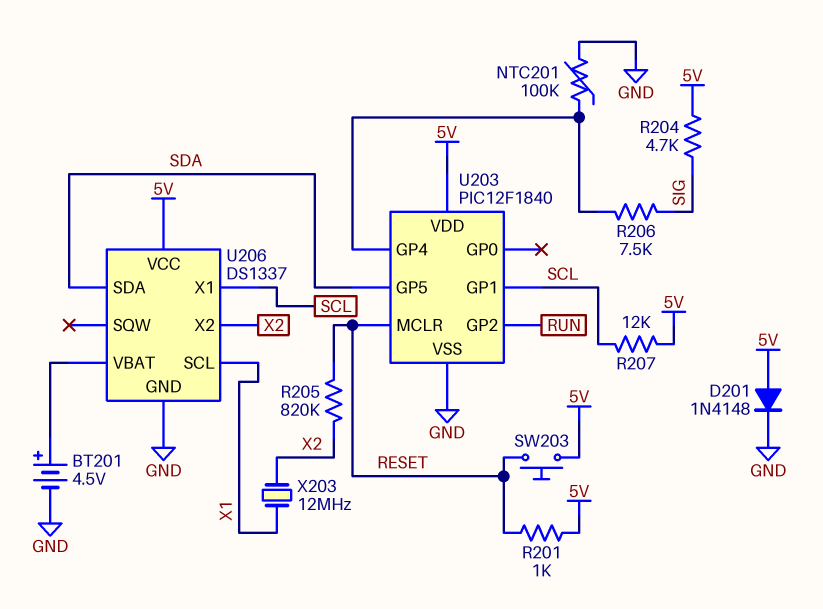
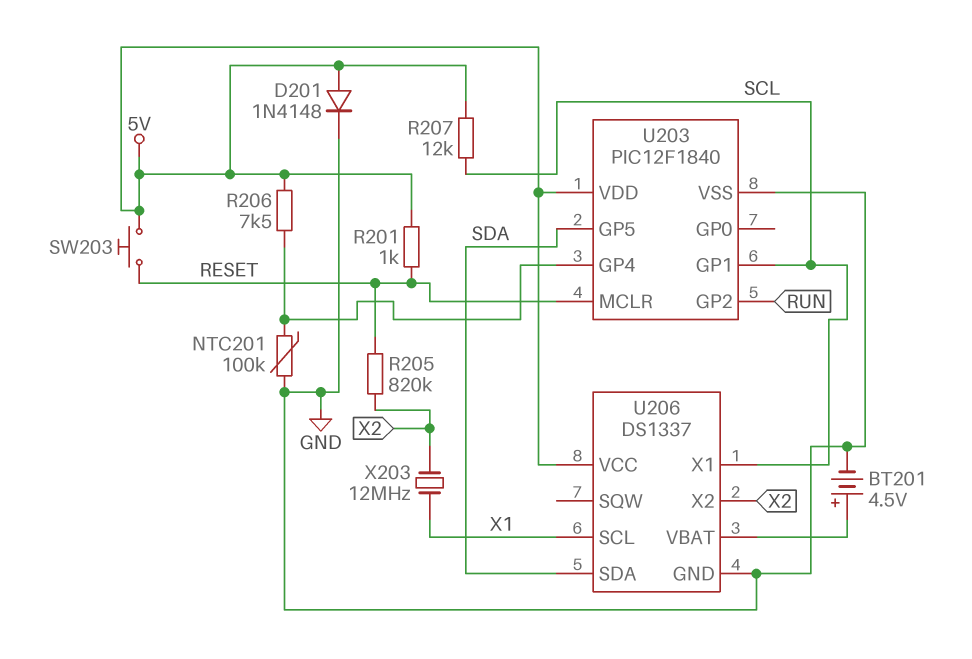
R204: 4.7k (5V, SIG) -> none
R206: 7.5k (SIG, U203/GP4) -> 7.5k (5V, U203/GP4)

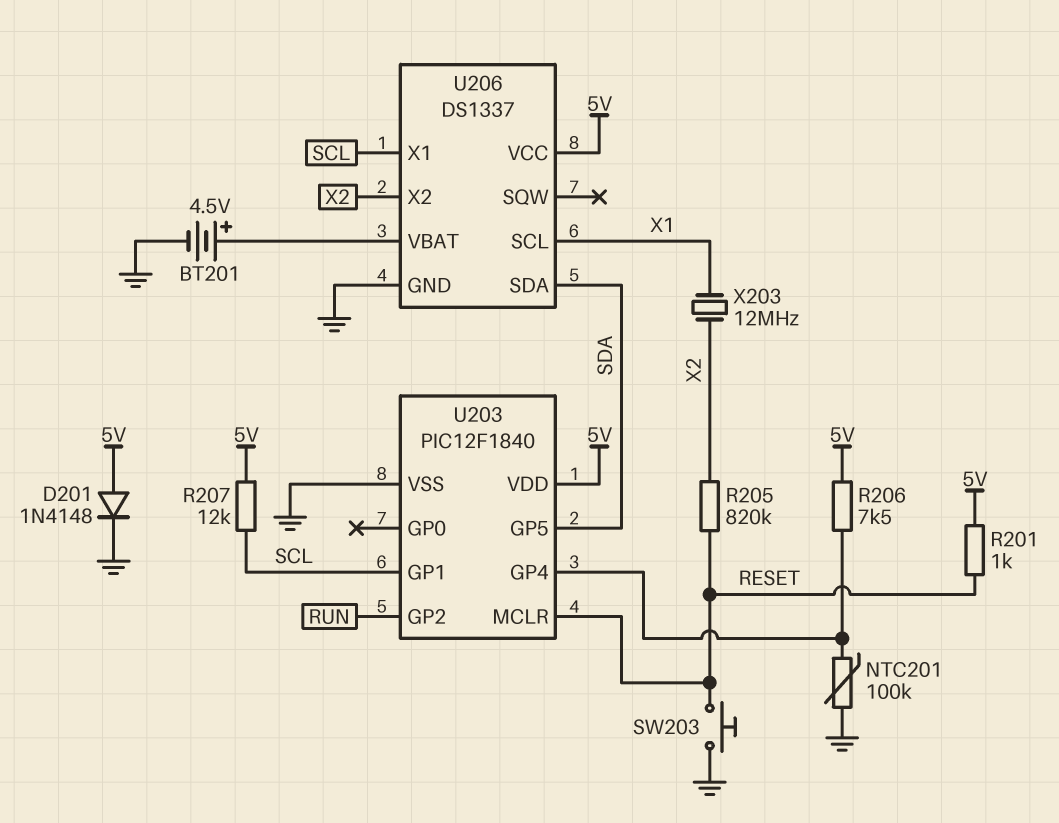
SW203: button (5V, RESET) -> button (GND, RESET)

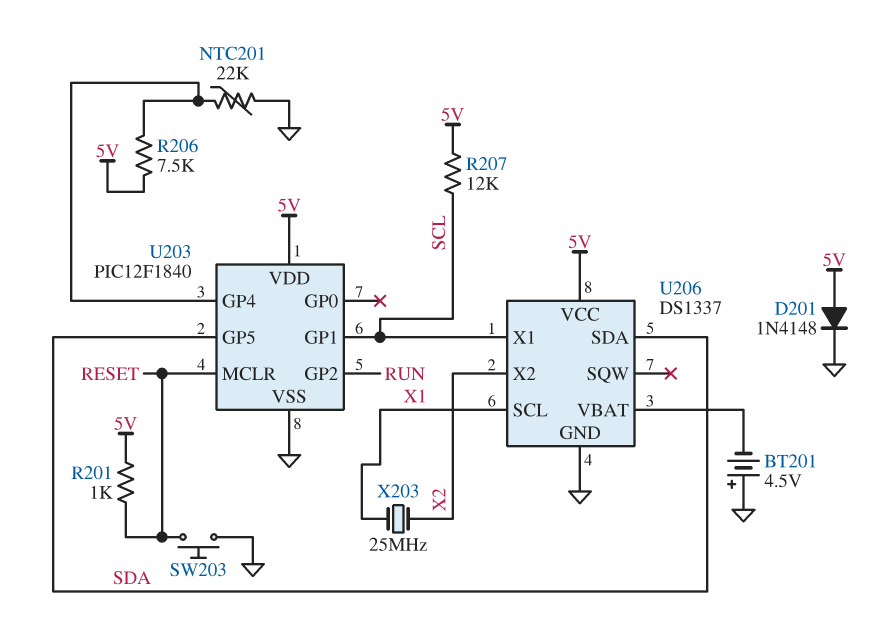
BT201: 4.5V (plus U206/VBAT, minus GND) -> 4.5V (plus GND, minus U206/VBAT)
NTC201: 100k (GND, U203/GP4) -> 22k (GND, U203/GP4)
R205: 820k (RESET, X2) -> none
X203: 12MHz (X1, X2) -> 25MHz (X1, X2)

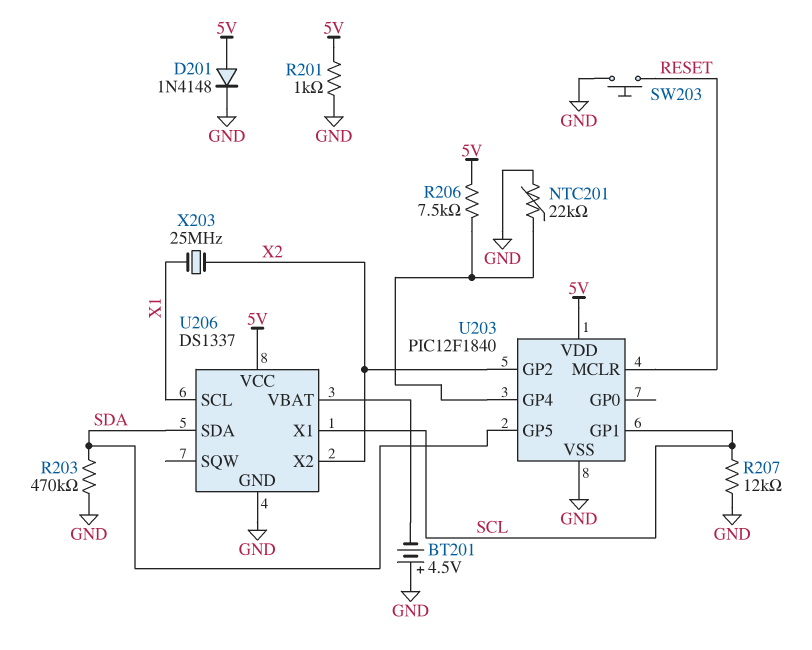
R201: 1k (5V, RESET) -> 1k (5V, GND)
R203: none -> 470k (GND, SDA)
R207: 12k (5V, SCL) -> 12k (GND, SCL)
U203 pin GP2: RUN -> X2

